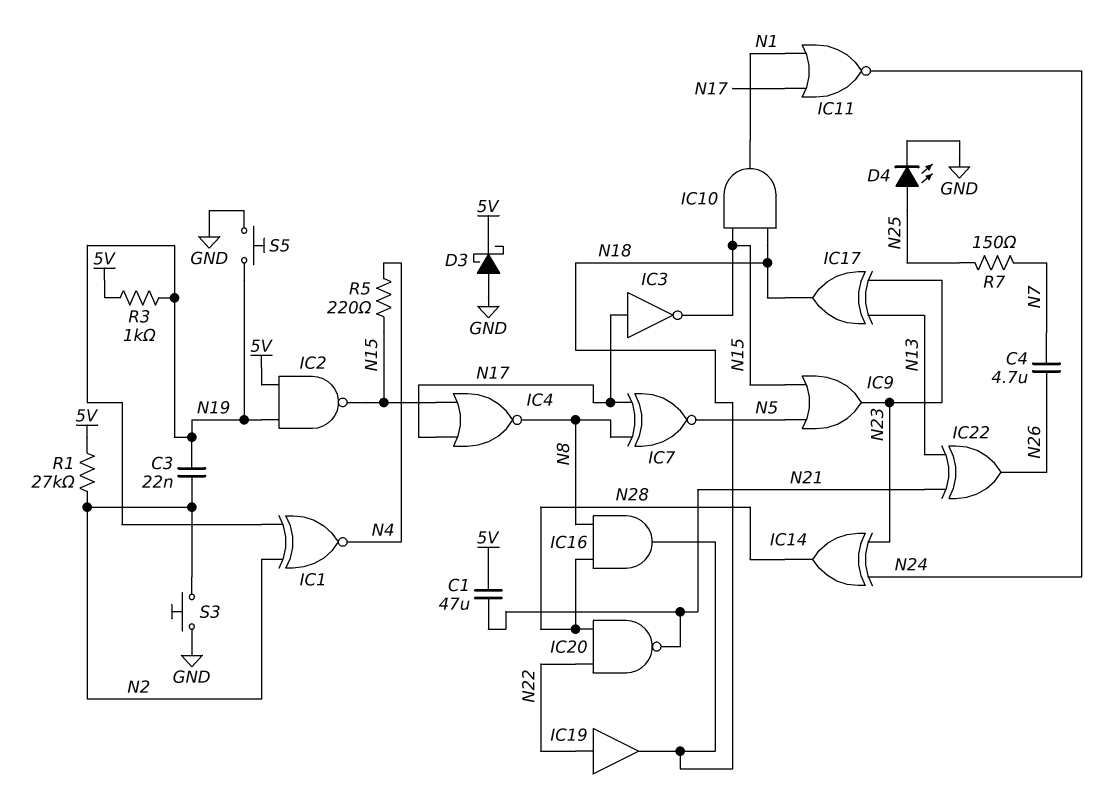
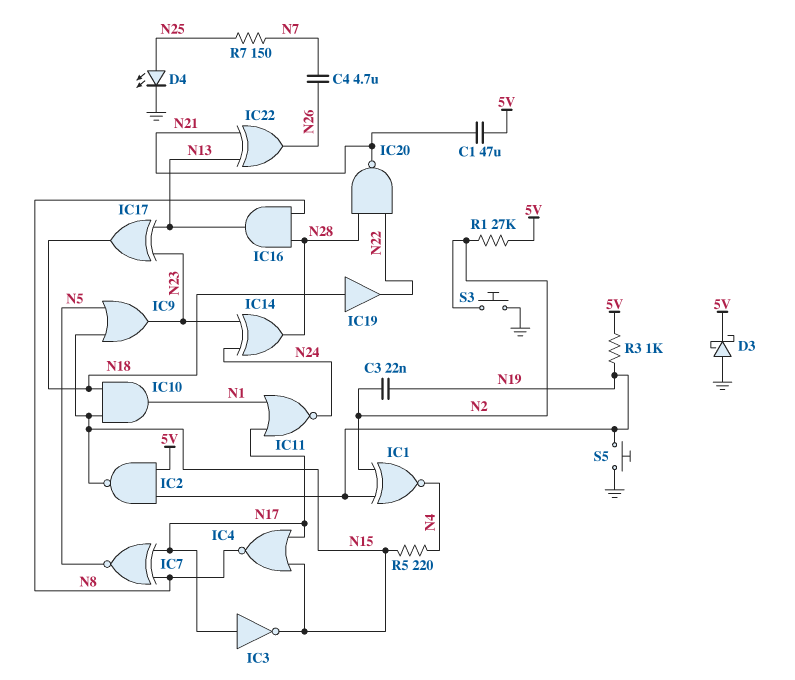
IC16: AND (in N8, in N28, out N18) -> AND (in N8, in N28, out N13)
IC19: buffer (in N22, out N18) -> buffer (in N18, out N22)

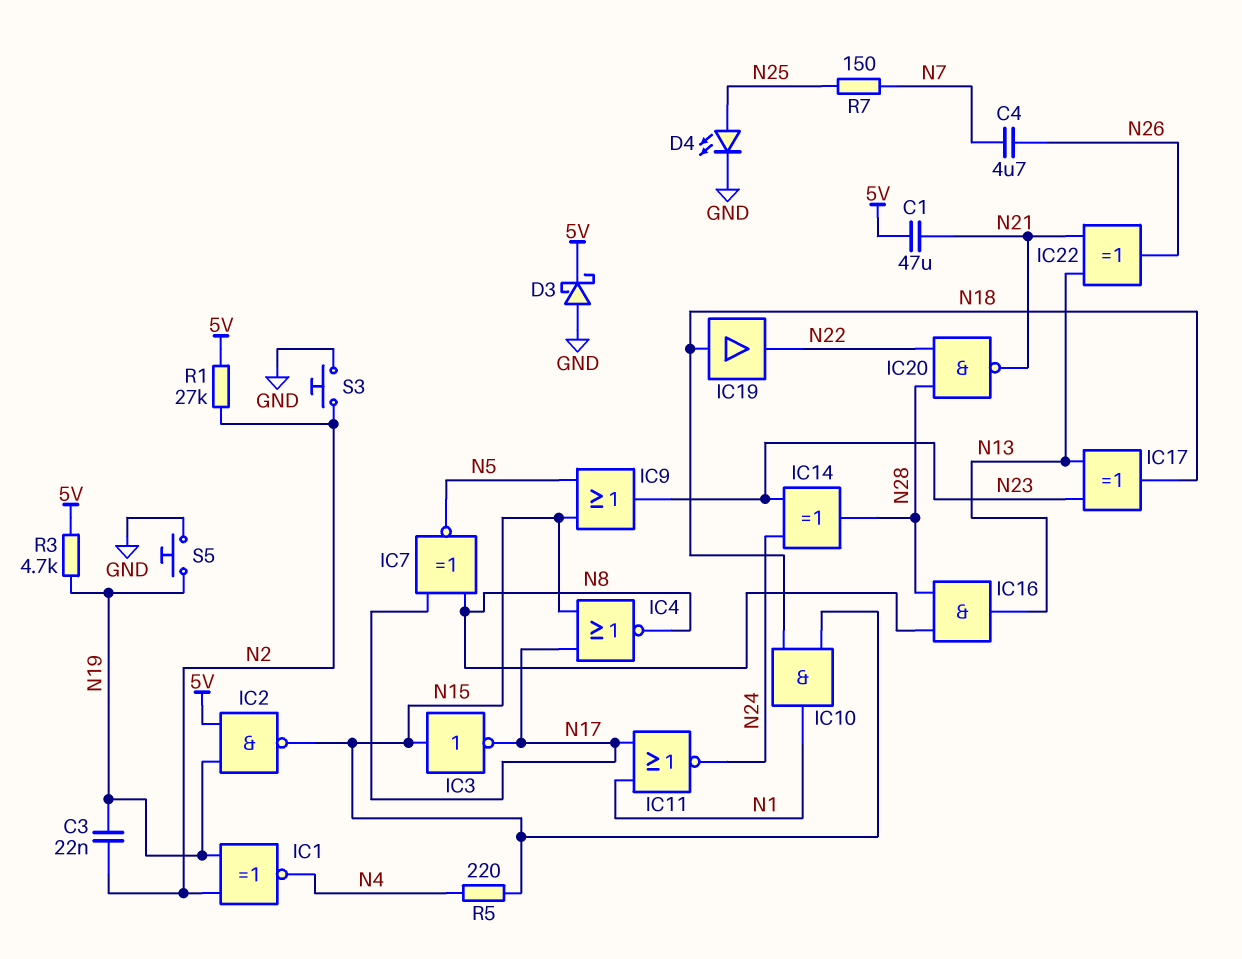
IC3: NOT (in N17, out N15) -> NOT (in N15, out N17)
R3: 1k (5V, N19) -> 4.7k (5V, N19)

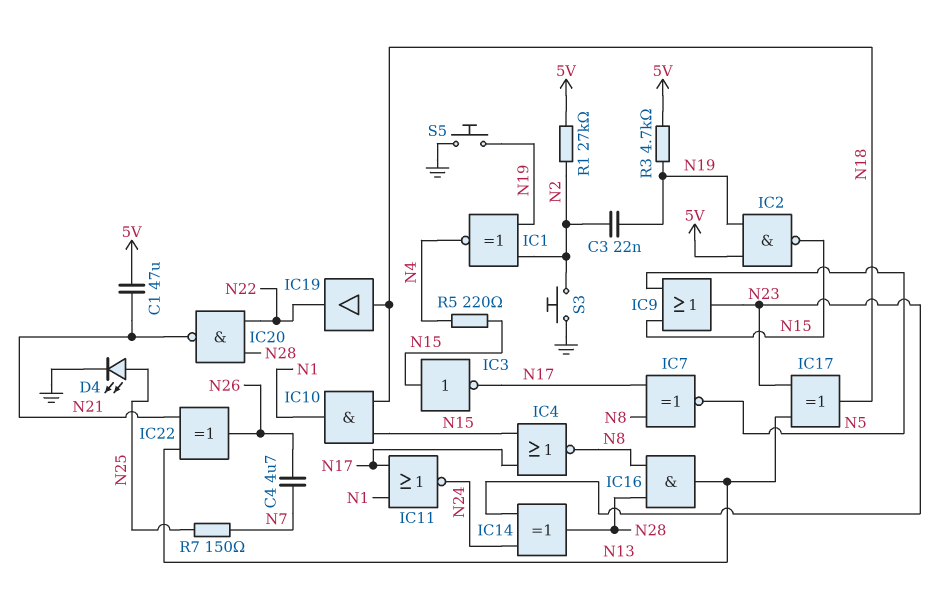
D3: schottky (A GND, K 5V) -> none

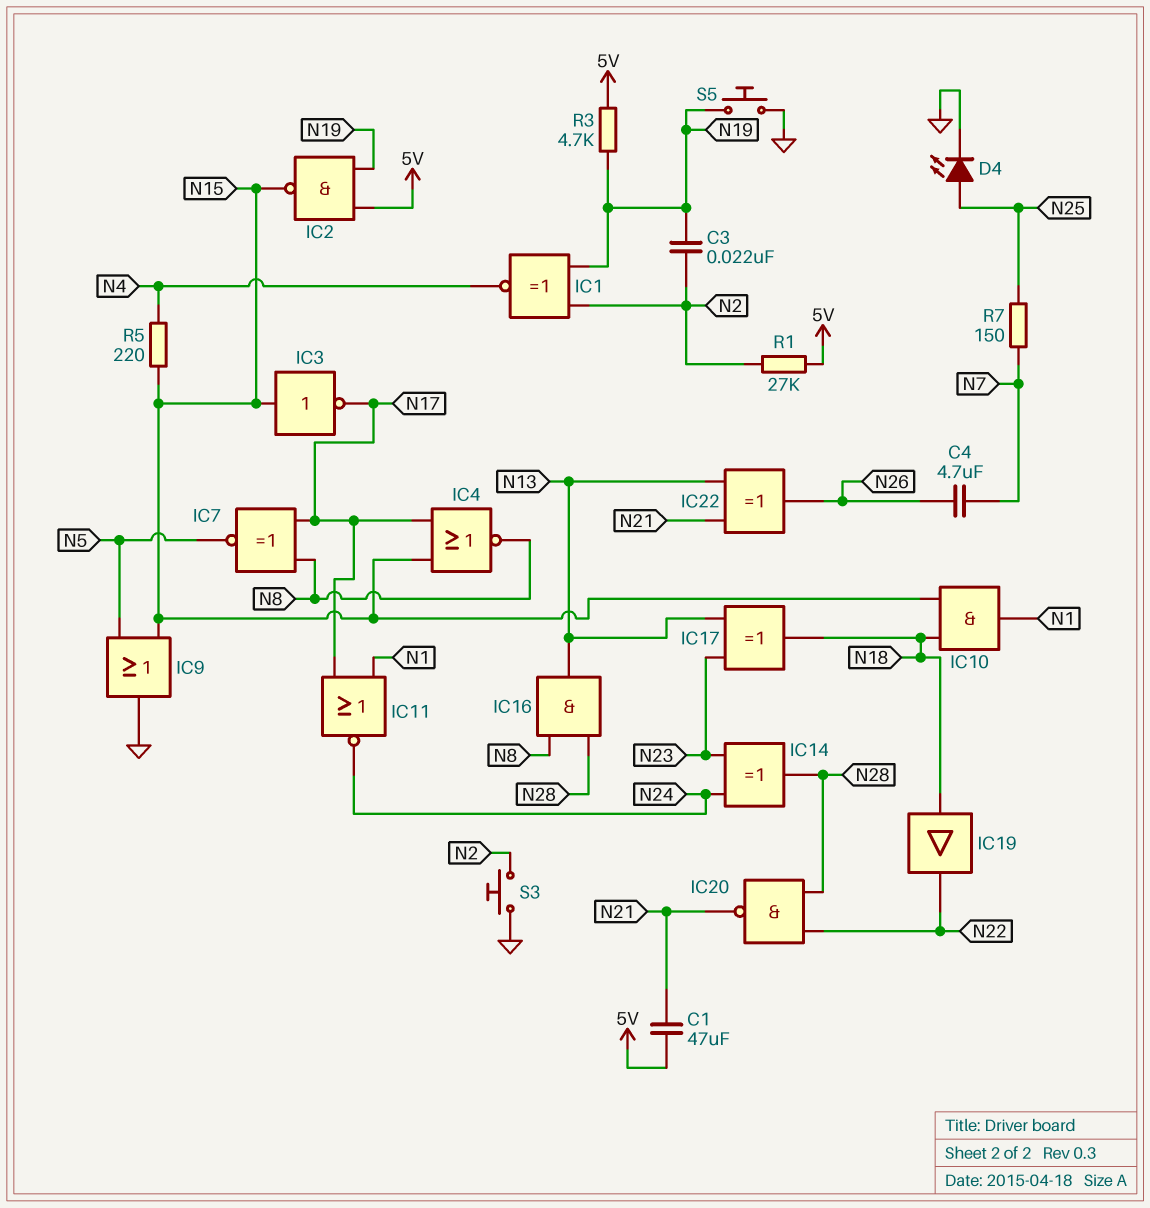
IC9: OR (in N5, in N15, out N23) -> OR (in N5, in N15, out GND)

